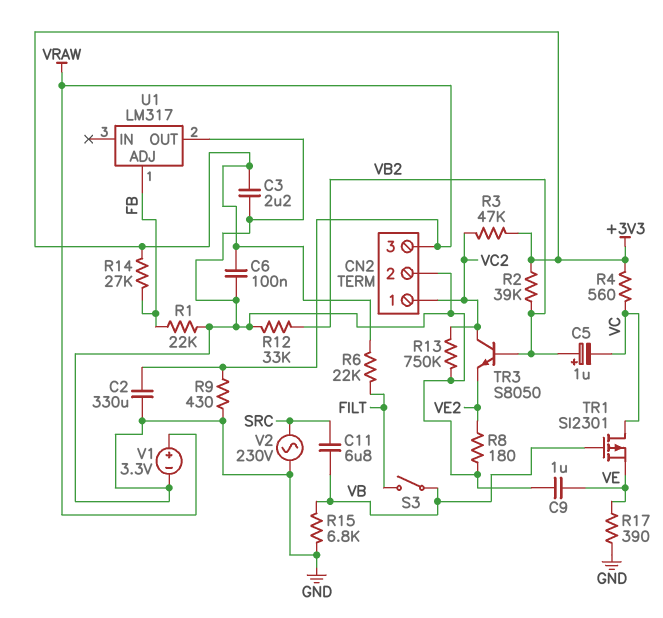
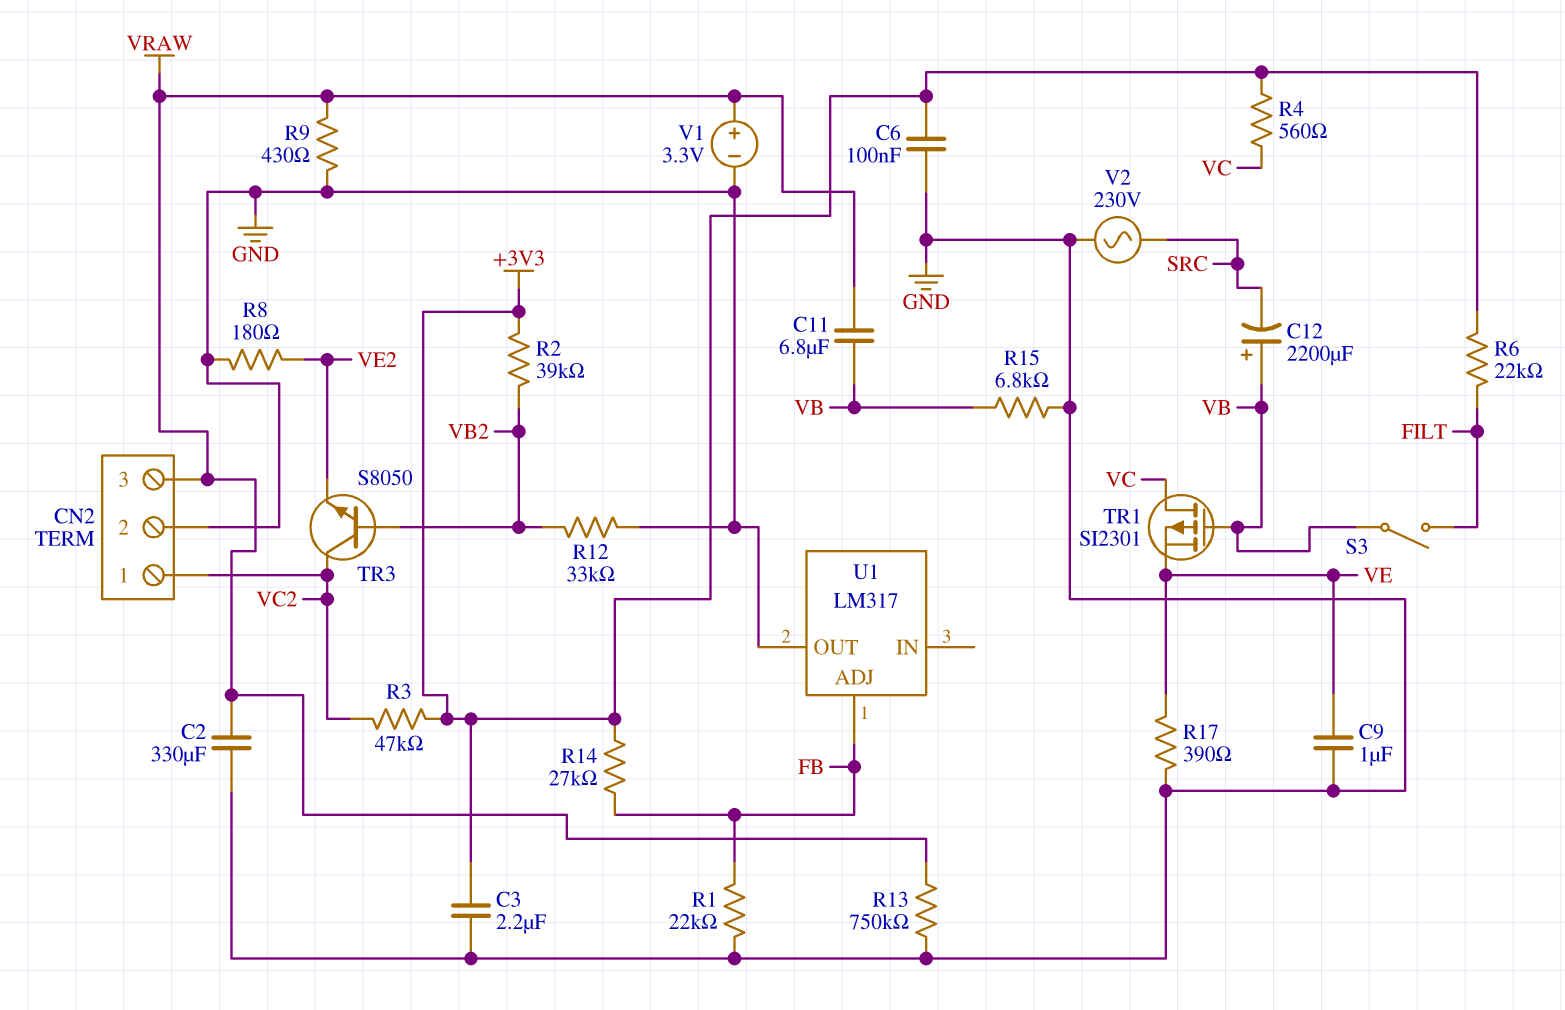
C5: 1uF (plus VB2, minus VC) -> none
C11: 6.8uF (SRC, VB) -> 6.8uF (VB, VRAW)
C12: none -> 2200uF (plus VB, minus SRC)
R13: 750k (GND, VC2) -> 750k (GND, VRAW)

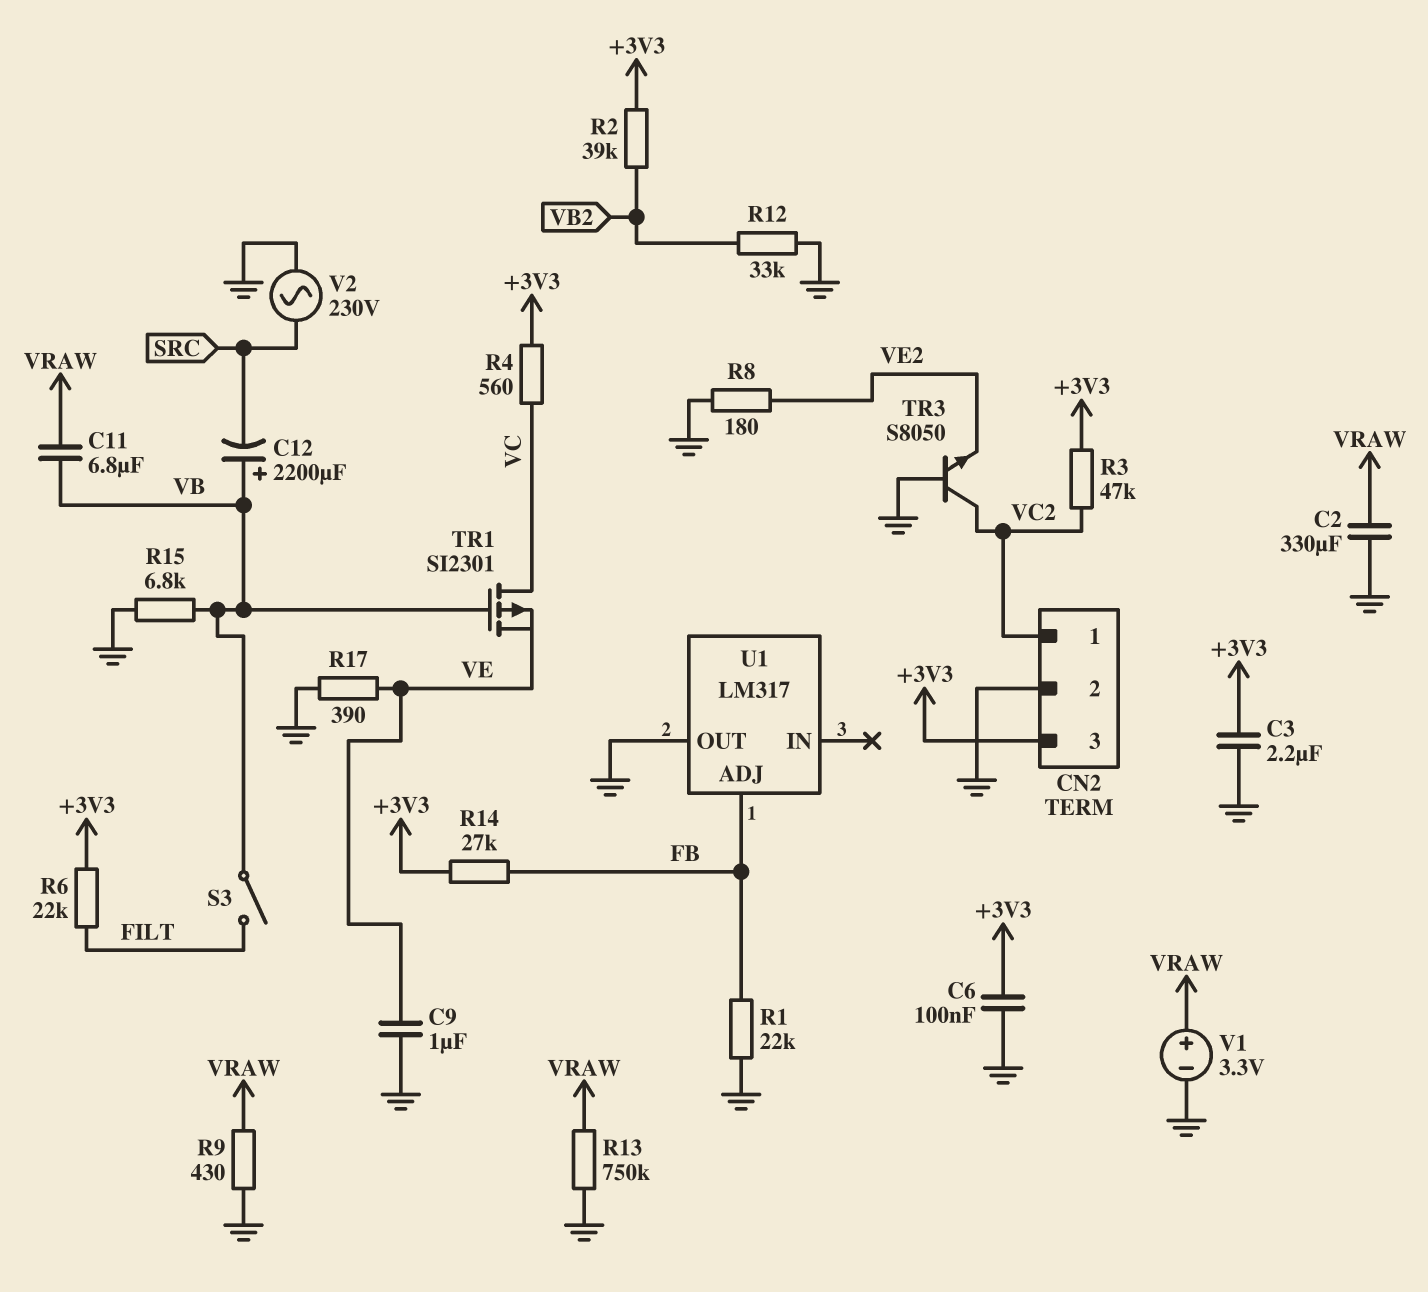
CN2 pin 3: VRAW -> +3V3
TR3: NPN S8050 (B VB2, C VC2, E VE2) -> NPN S8050 (B GND, C VC2, E VE2)

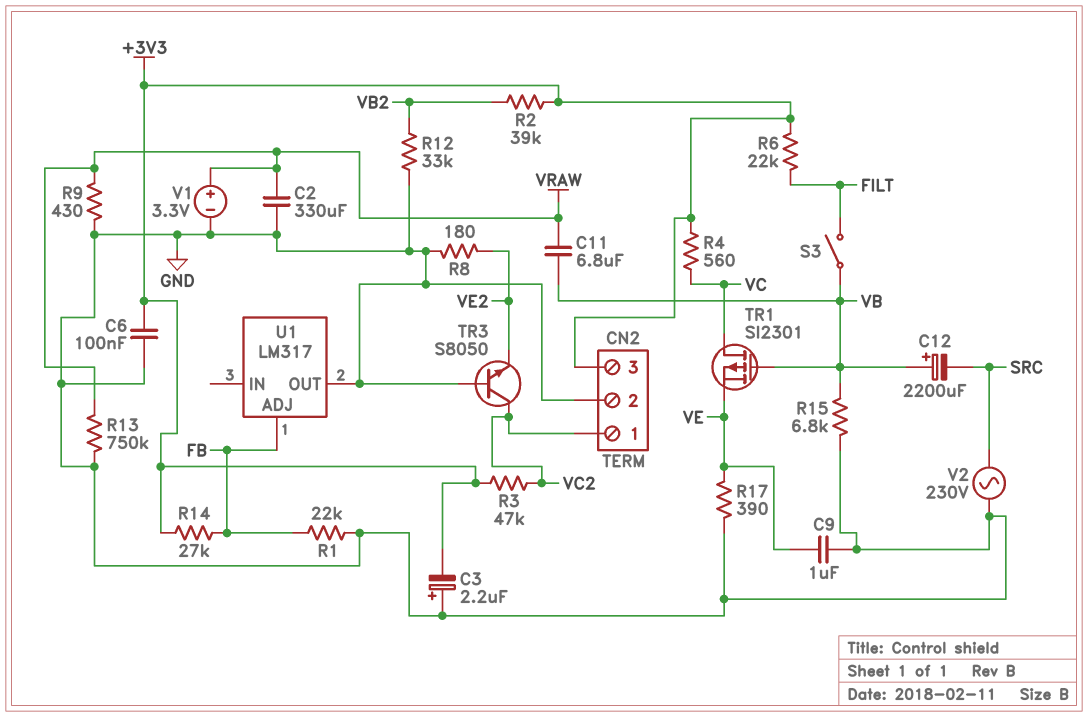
C3: 2.2uF (+3V3, GND) -> 2.2uF (plus GND, minus +3V3)

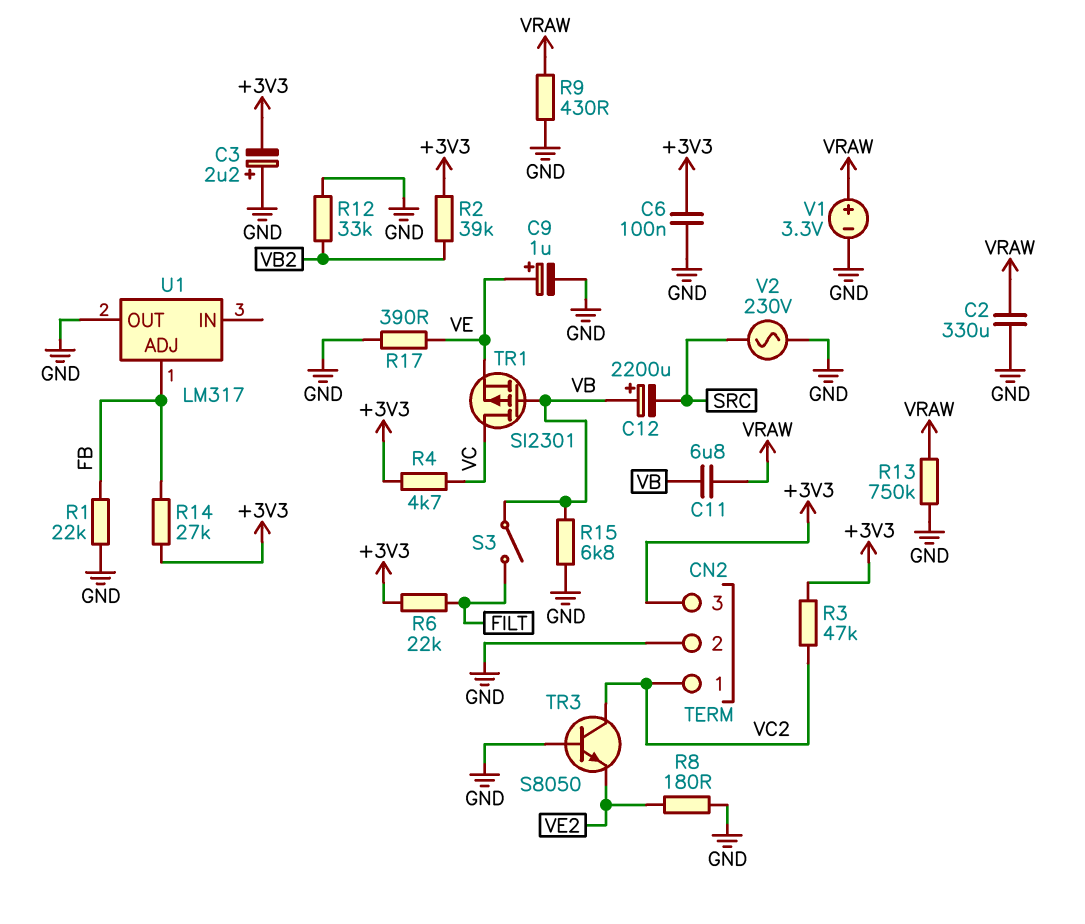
C9: 1uF (GND, VE) -> 1uF (plus VE, minus GND)
R4: 560 (+3V3, VC) -> 4.7k (+3V3, VC)

